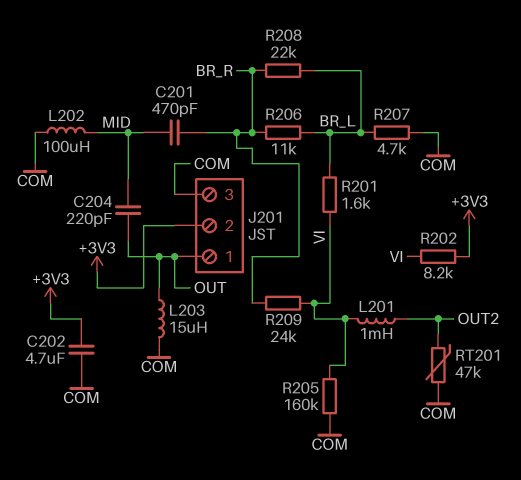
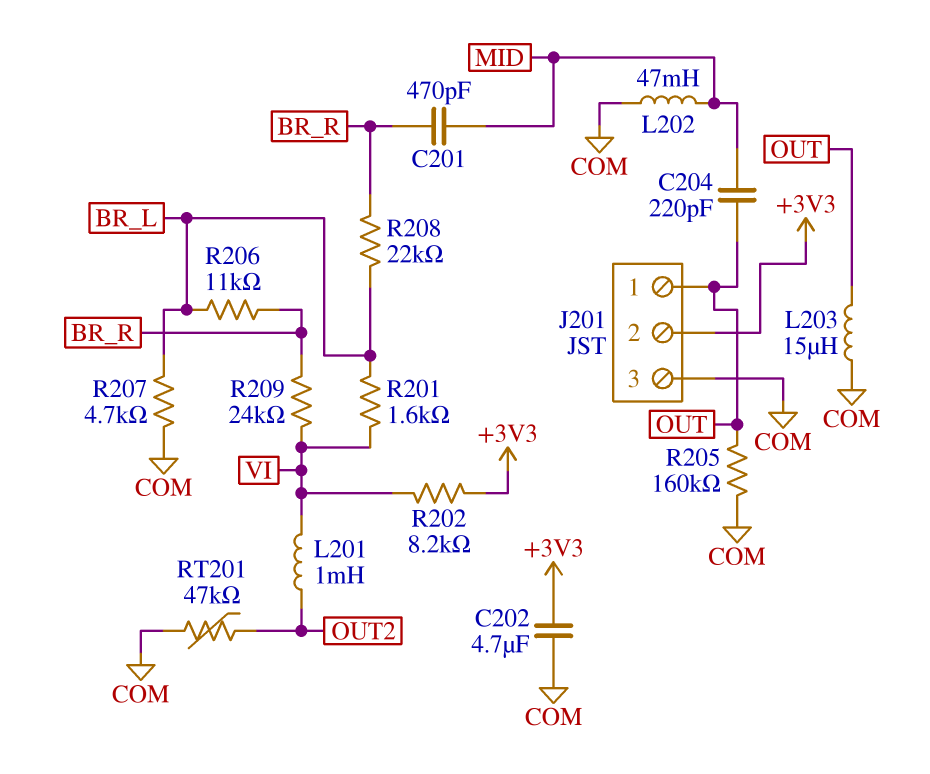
L202: 100uH (COM, MID) -> 47mH (COM, MID)
R205: 160k (COM, VI) -> 160k (COM, OUT)

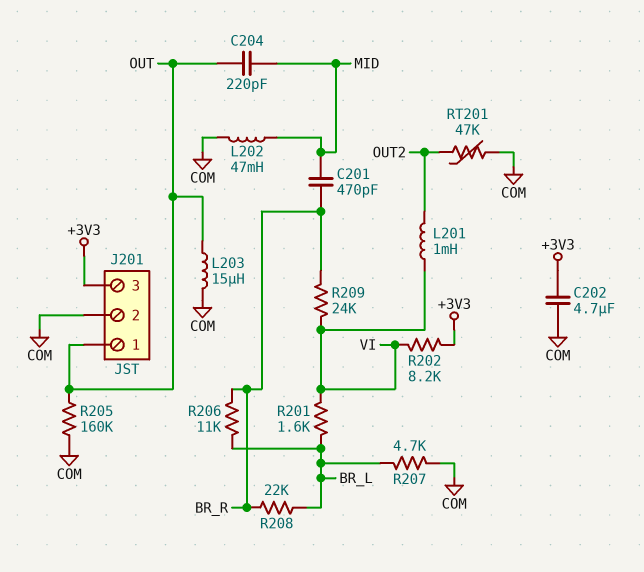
J201 pin 2: +3V3 -> COM
J201 pin 3: COM -> +3V3

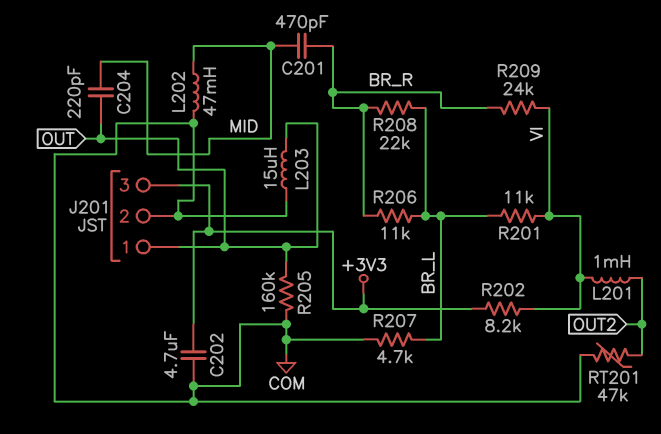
R201: 1.6k (BR_L, VI) -> 11k (BR_L, VI)

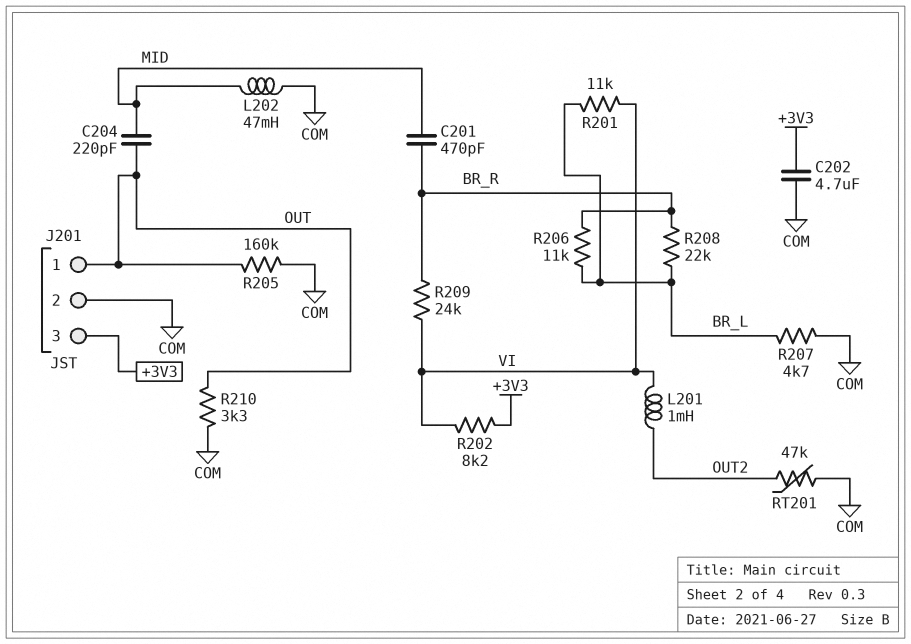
L203: 15uH (COM, OUT) -> none
R210: none -> 3.3k (COM, OUT)

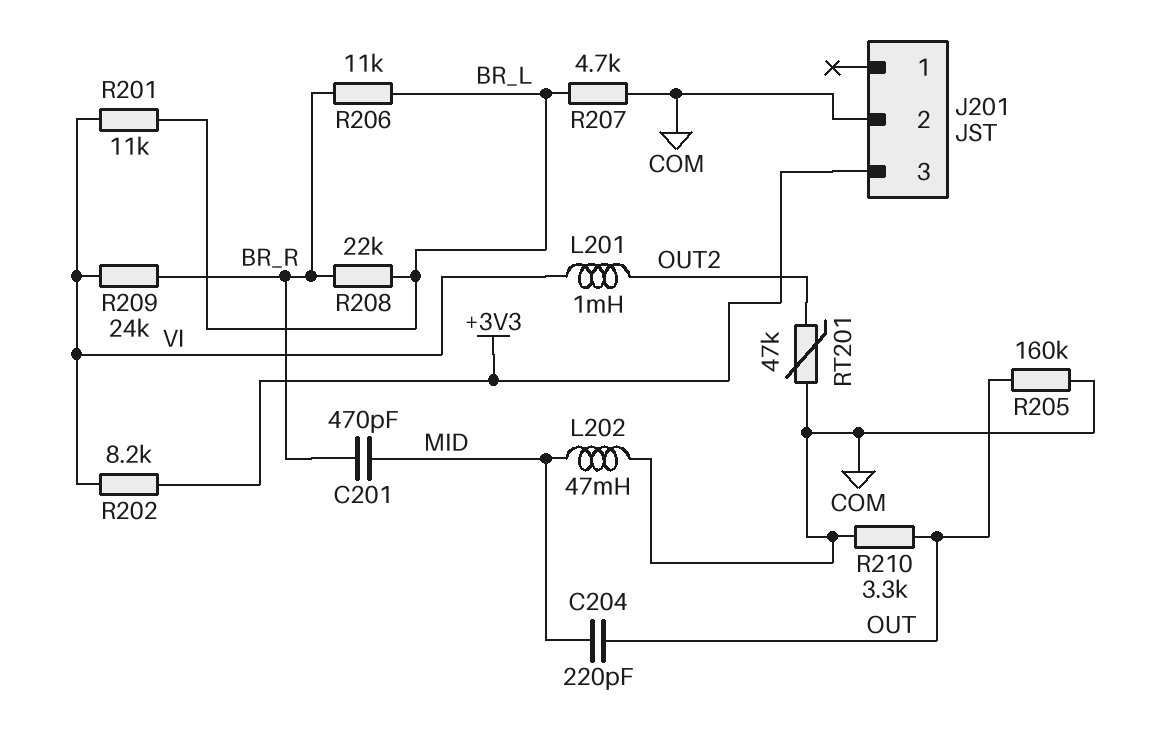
C202: 4.7uF (+3V3, COM) -> none
J201 pin 1: OUT -> none

